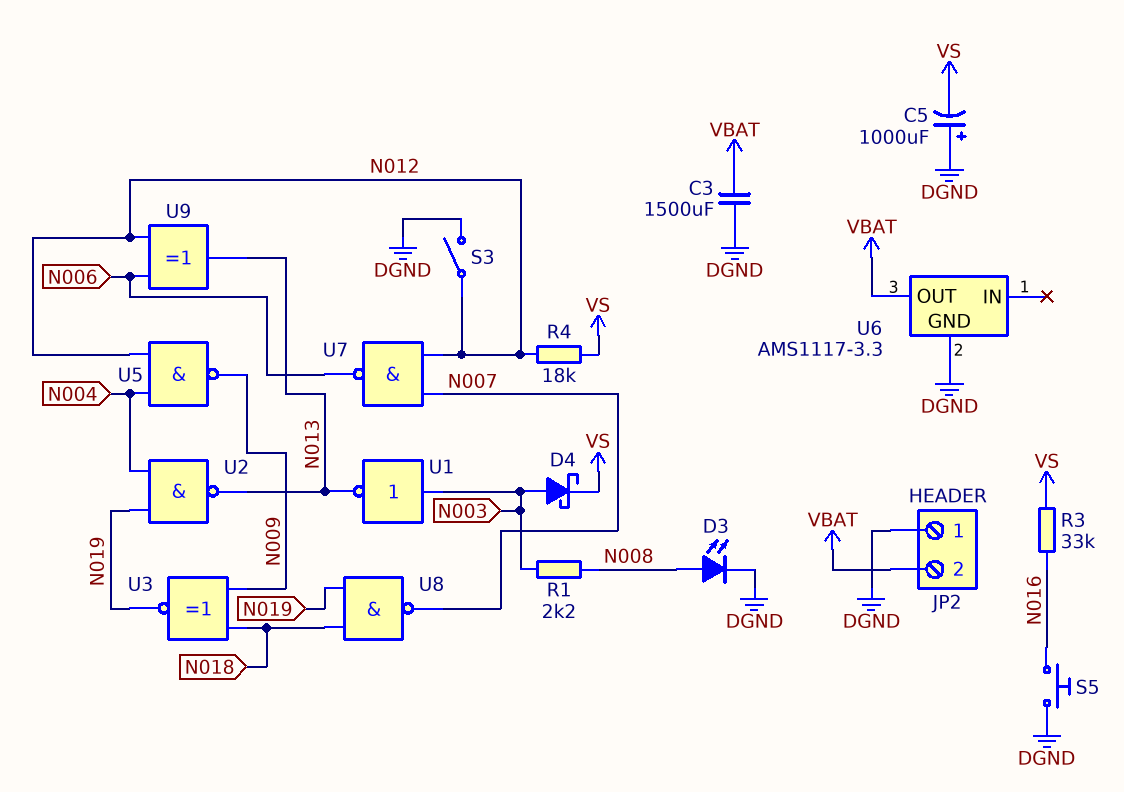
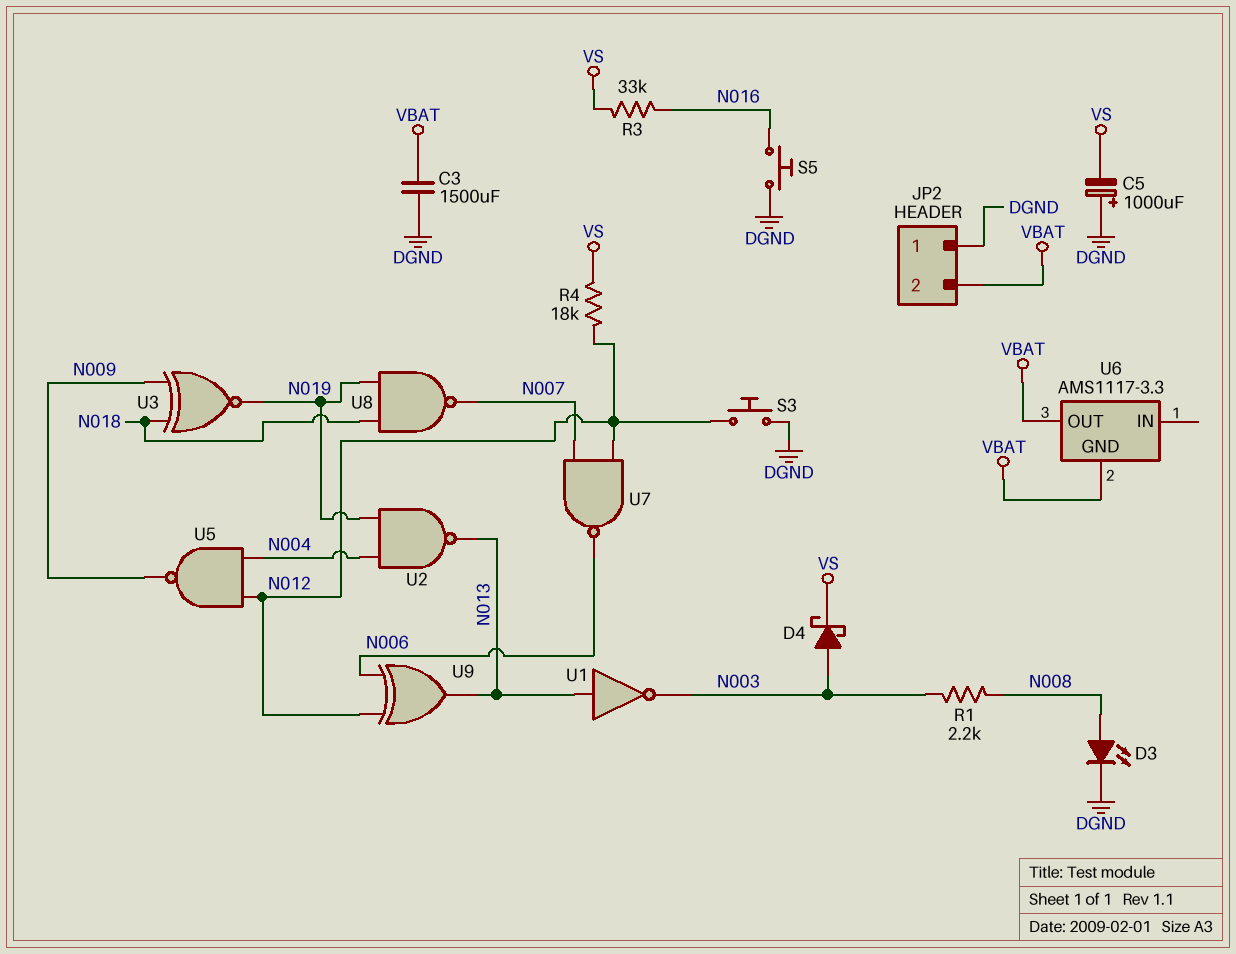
S3: switch (DGND, N012) -> button (DGND, N012)
U1: NOT (in N003, out N013) -> NOT (in N013, out N003)
U6 pin GND: DGND -> VBAT

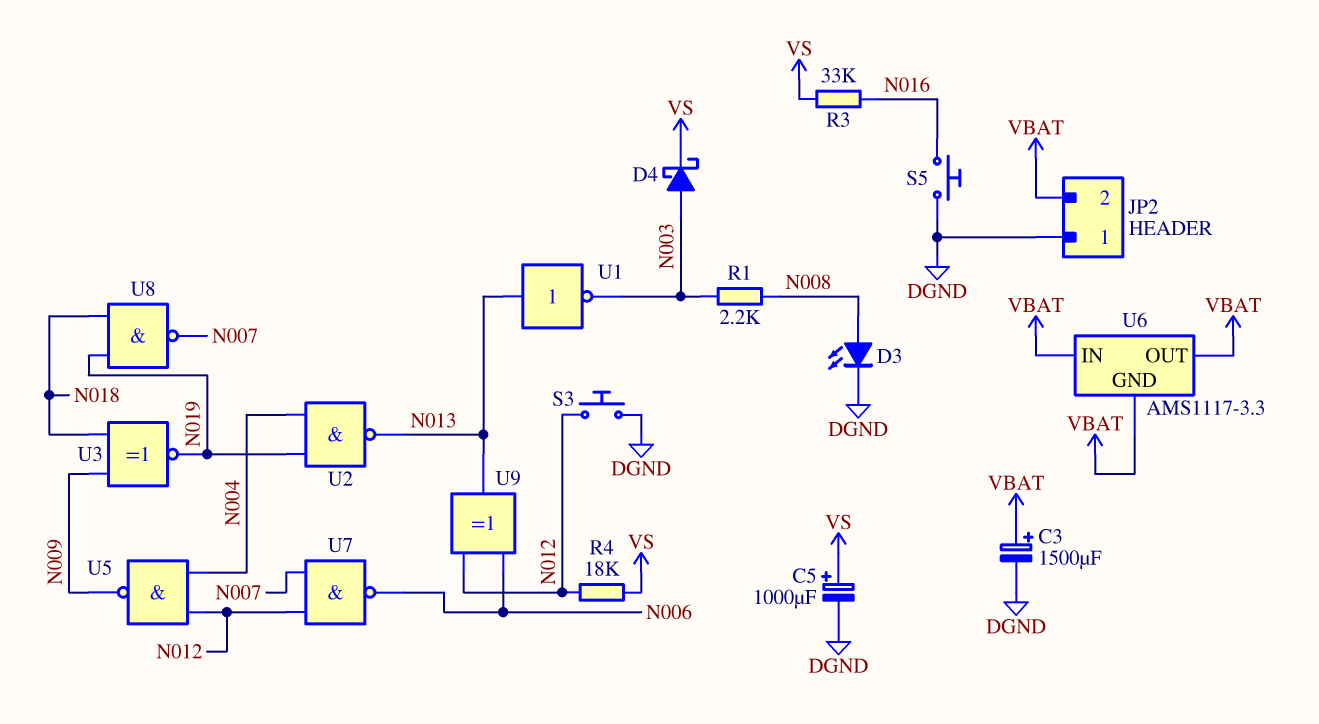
C3: 1500uF (DGND, VBAT) -> 1500uF (plus VBAT, minus DGND)
C5: 1000uF (plus DGND, minus VS) -> 1000uF (plus VS, minus DGND)
U6 pin IN: none -> VBAT

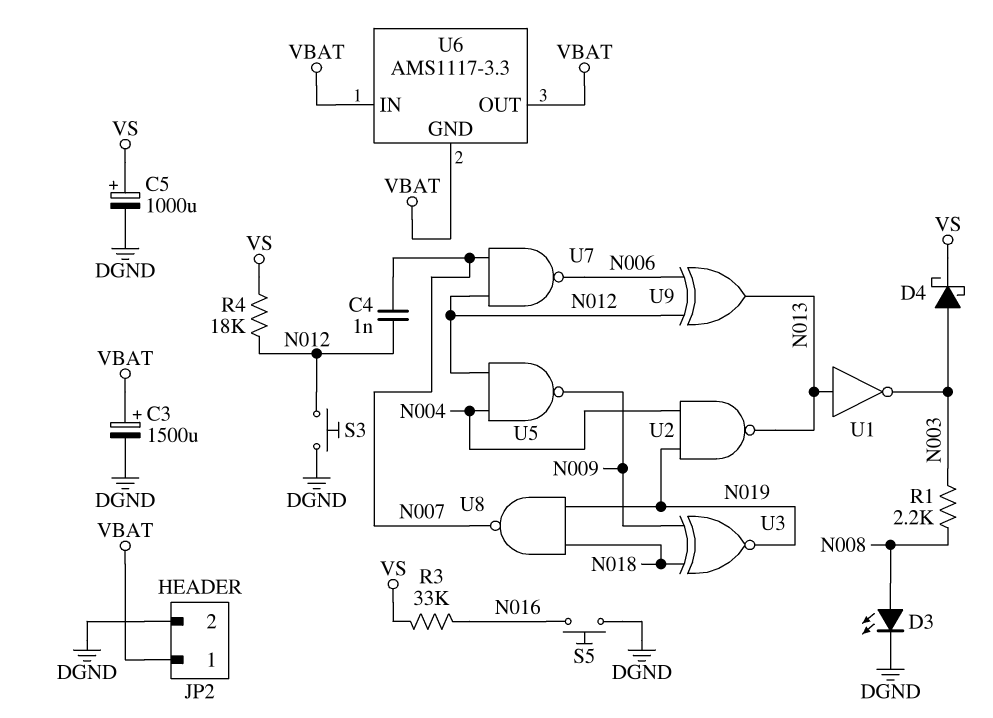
C4: none -> 1nF (N007, N012)
JP2 pin 1: DGND -> VBAT
JP2 pin 2: VBAT -> DGND

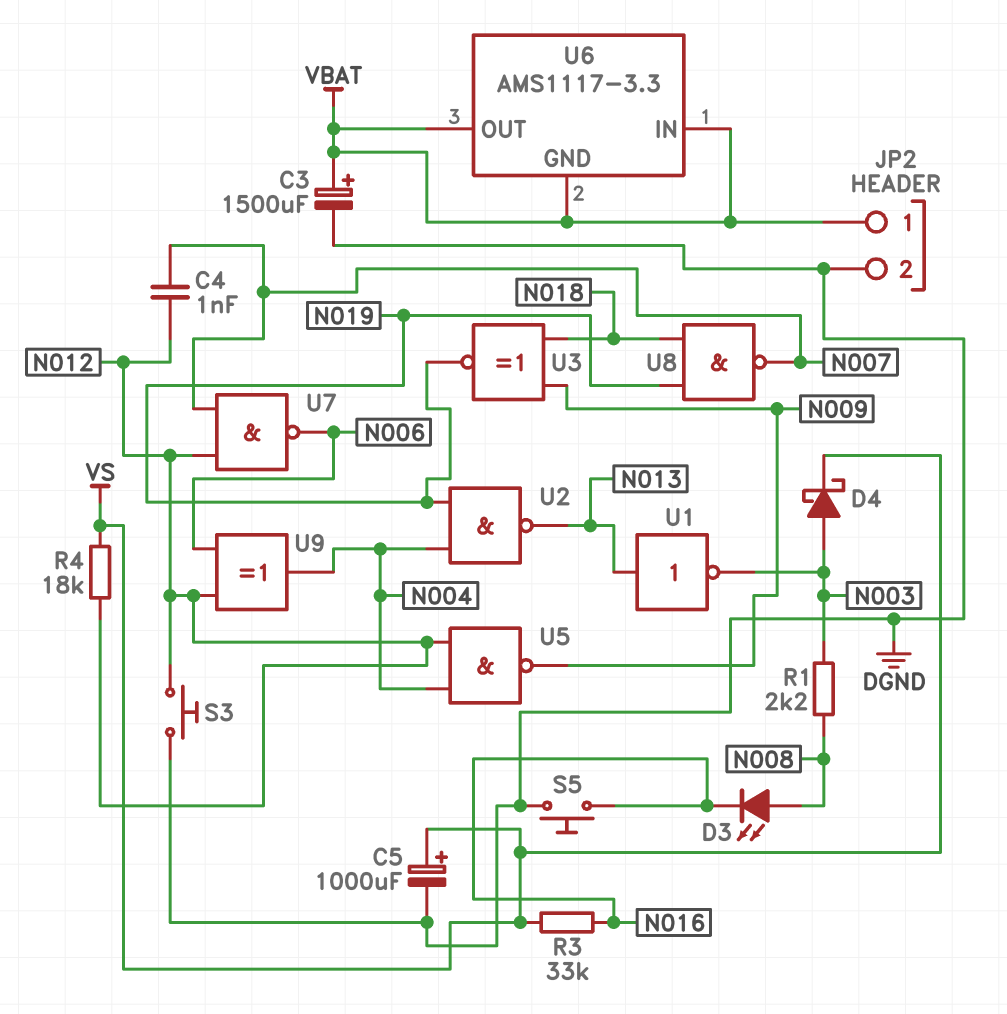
D3: LED (A N008, K DGND) -> LED (A N008, K N016)
U9: XOR (in N006, in N012, out N013) -> XOR (in N006, in N012, out N004)

